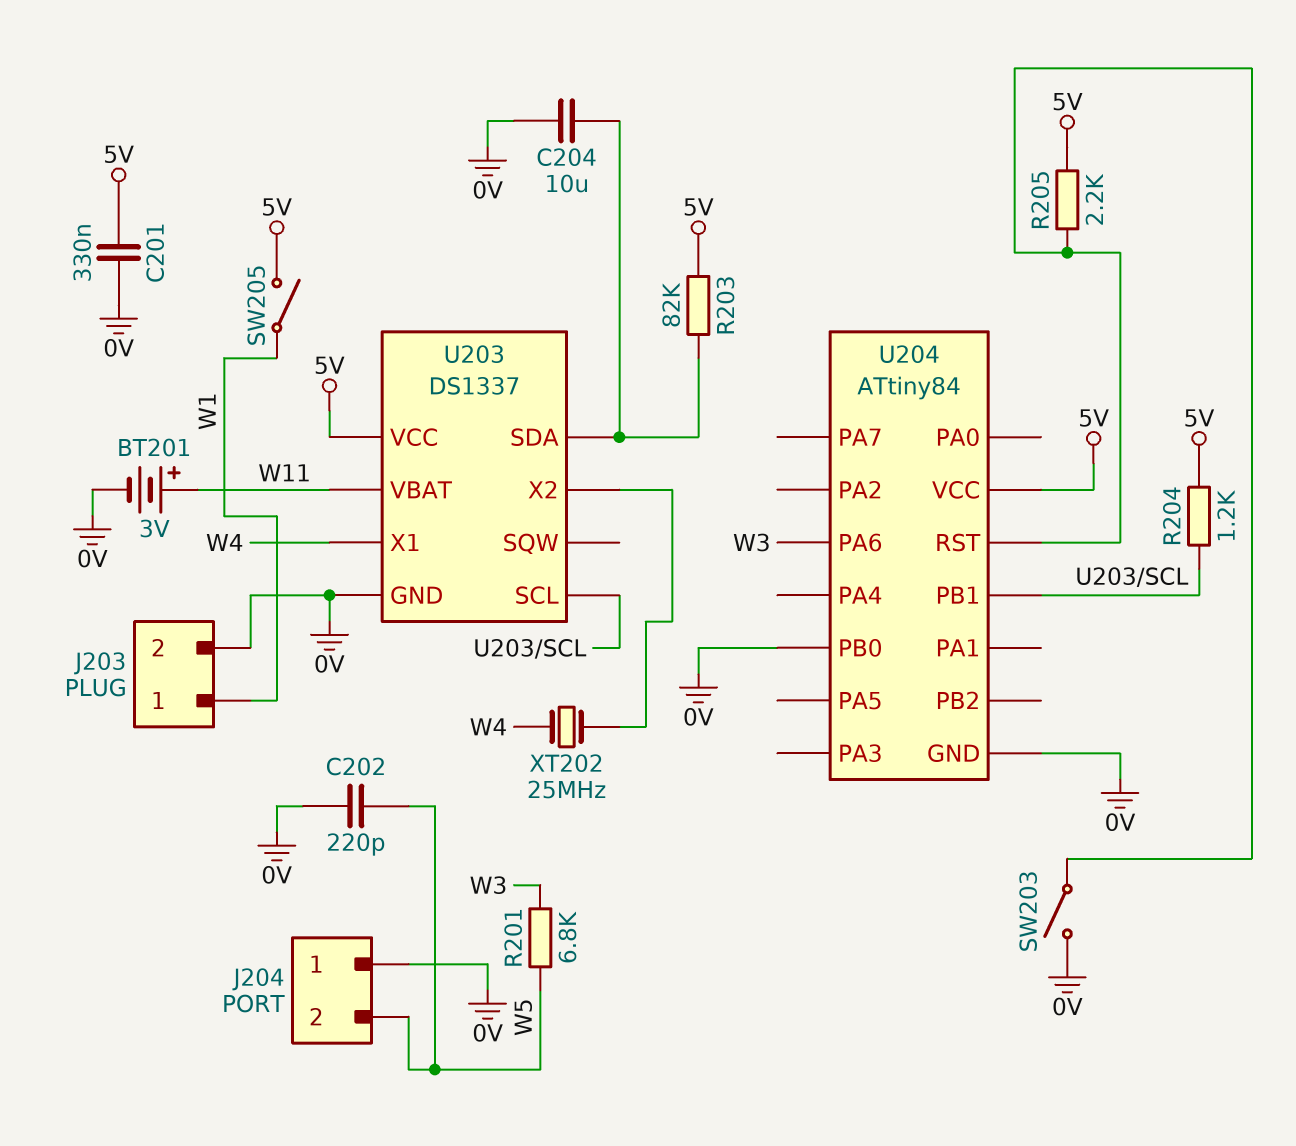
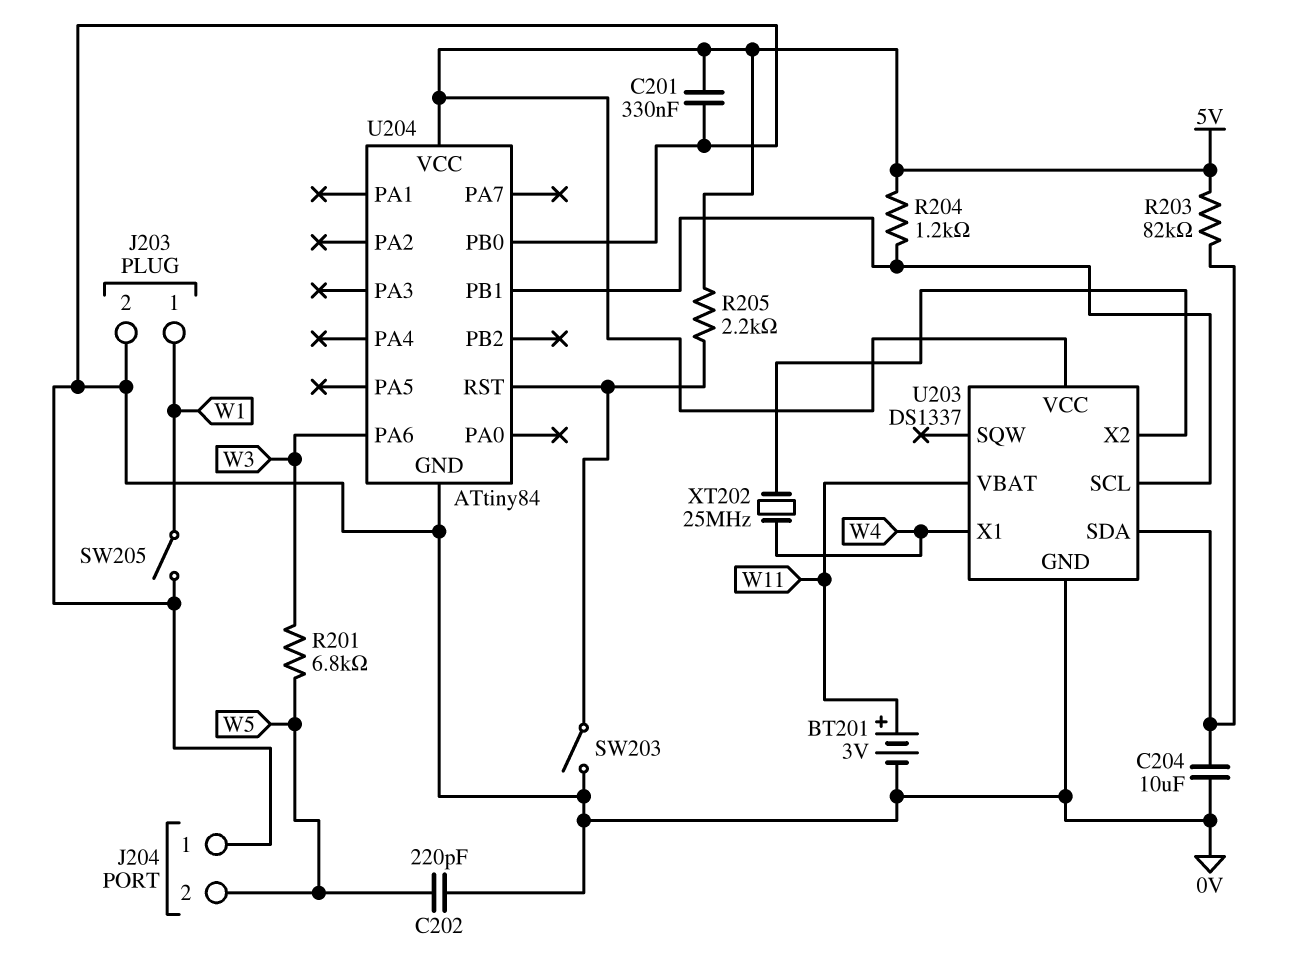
SW205: switch (5V, W1) -> switch (0V, W1)

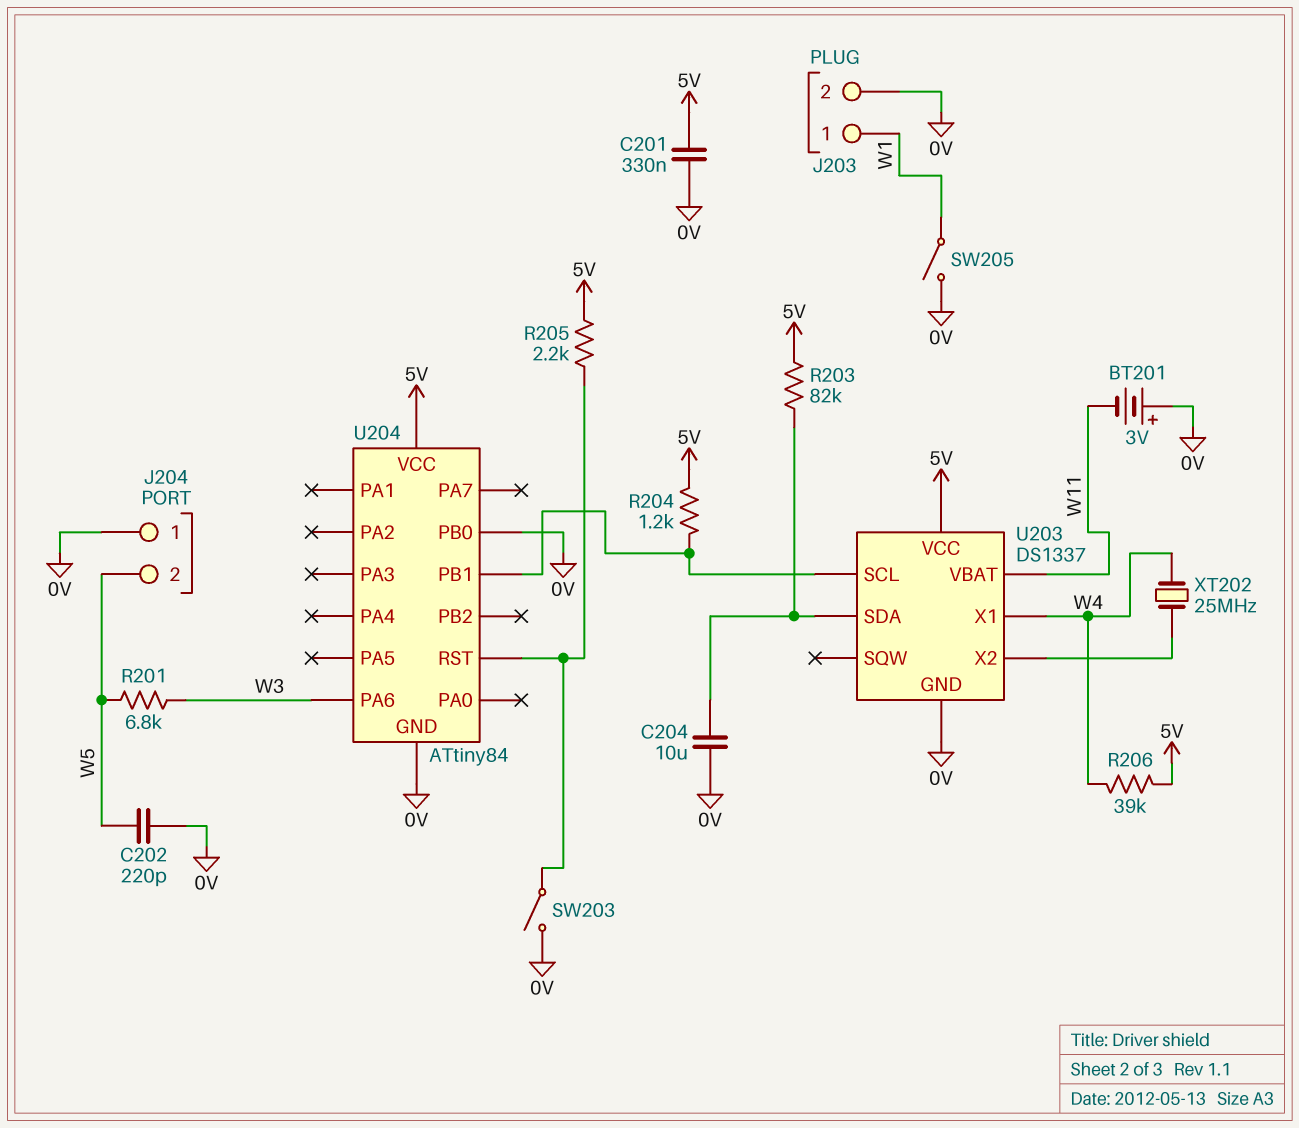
BT201: 3V (plus W11, minus 0V) -> 3V (plus 0V, minus W11)
R206: none -> 39k (5V, W4)

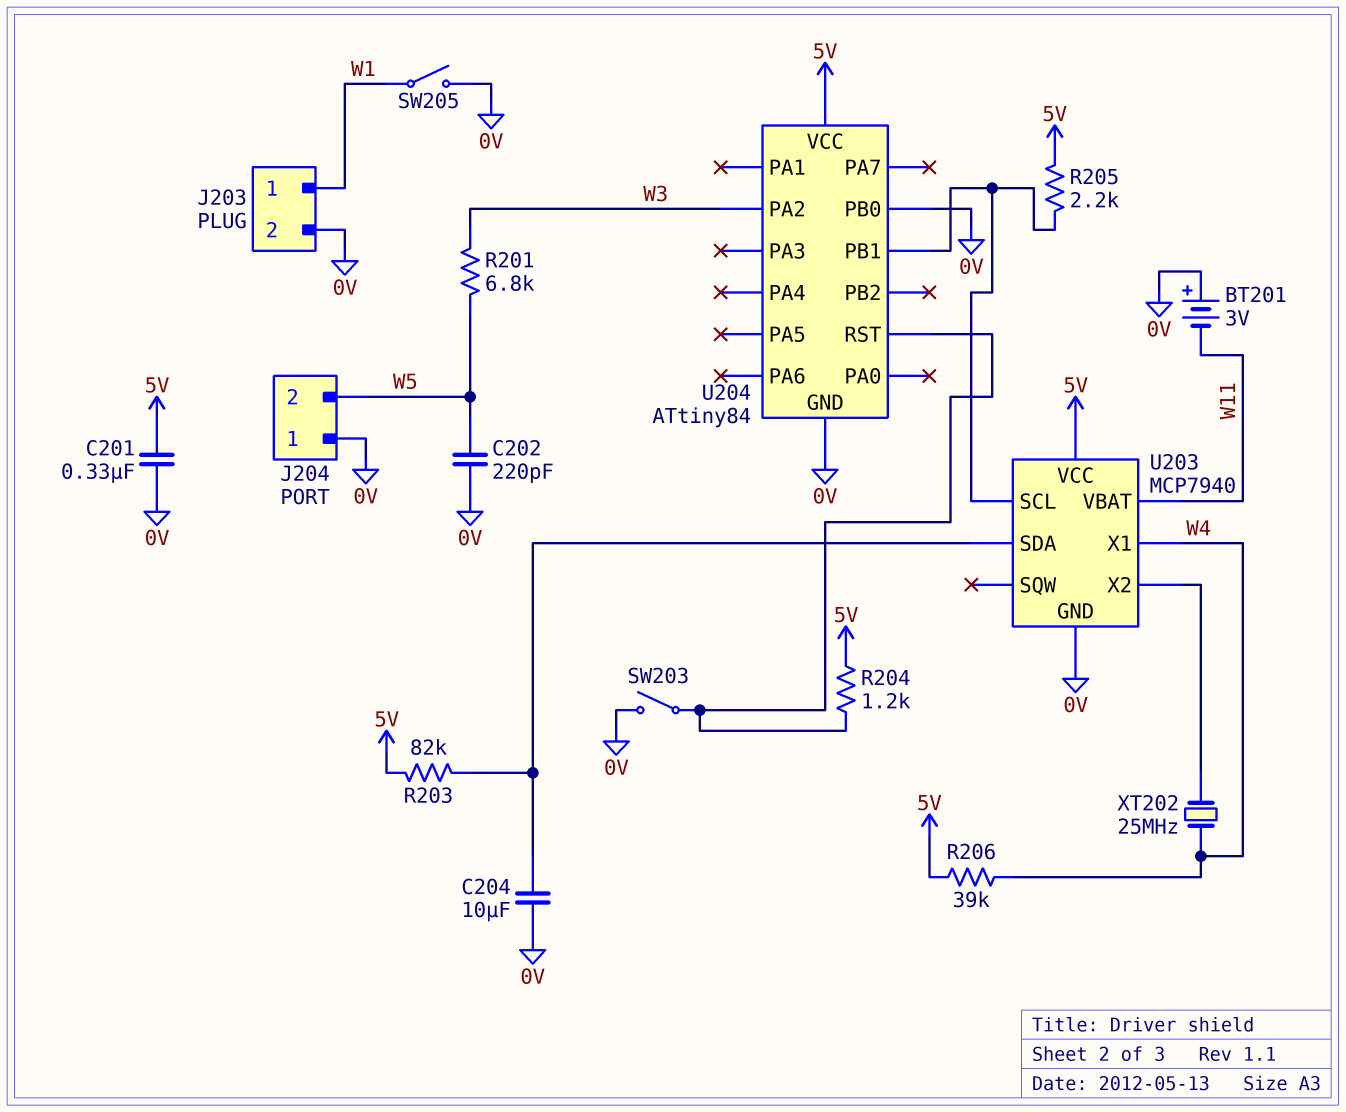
R204: 1.2k (5V, U203/SCL) -> 1.2k (5V, U204/RST)
R205: 2.2k (5V, U204/RST) -> 2.2k (5V, U203/SCL)
U203: DS1337 -> MCP7940
U204 pin PA2: none -> W3
U204 pin PA6: W3 -> none

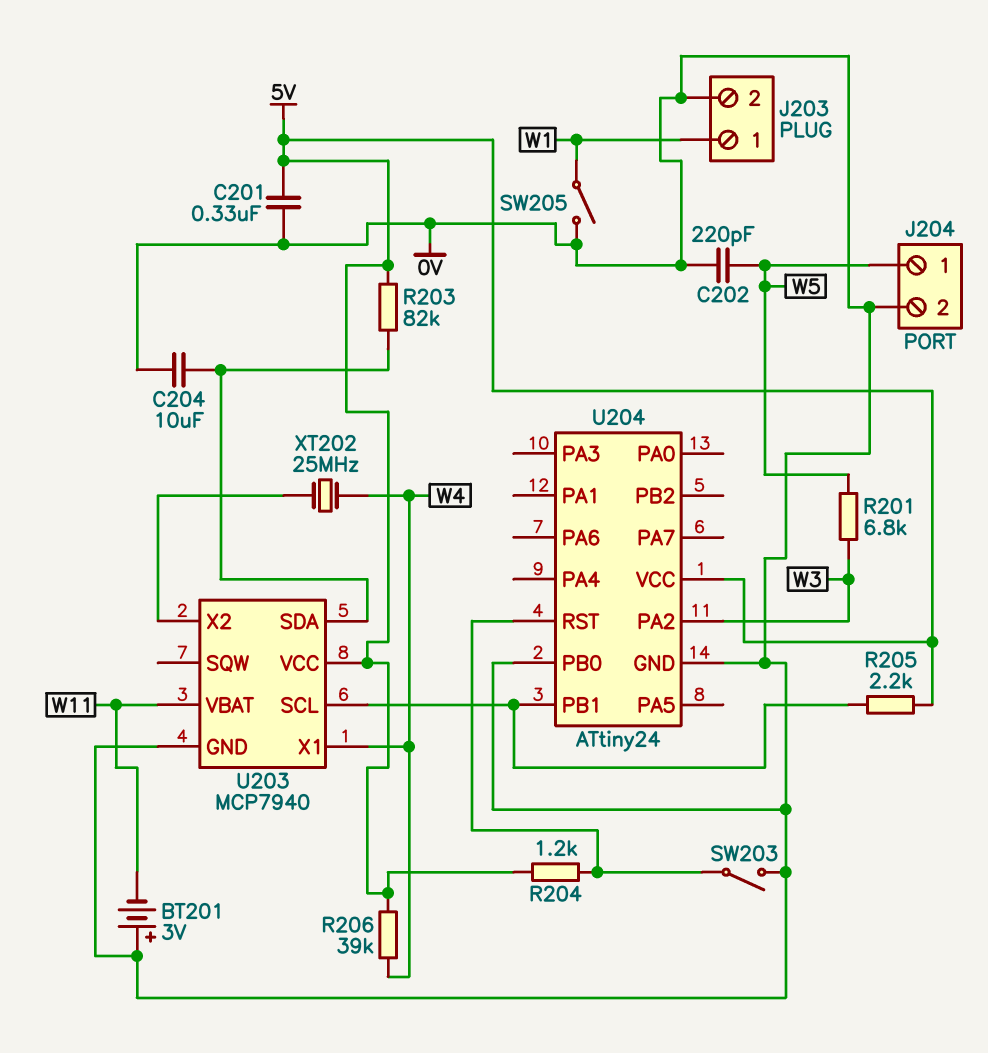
J204 pin 1: 0V -> W5
J204 pin 2: W5 -> 0V
U204: ATtiny84 -> ATtiny24

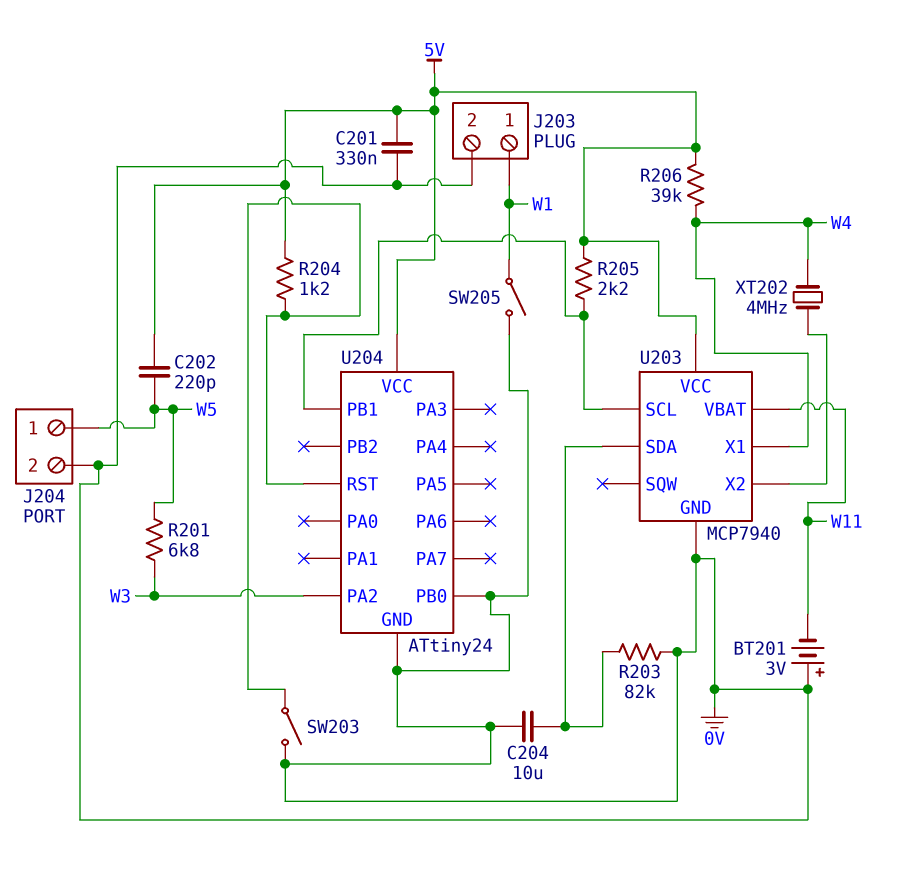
C202: 220pF (0V, W5) -> 220pF (5V, W5)
R203: 82k (5V, U203/SDA) -> 82k (0V, U203/SDA)
XT202: 25MHz (U203/X2, W4) -> 4MHz (U203/X2, W4)

